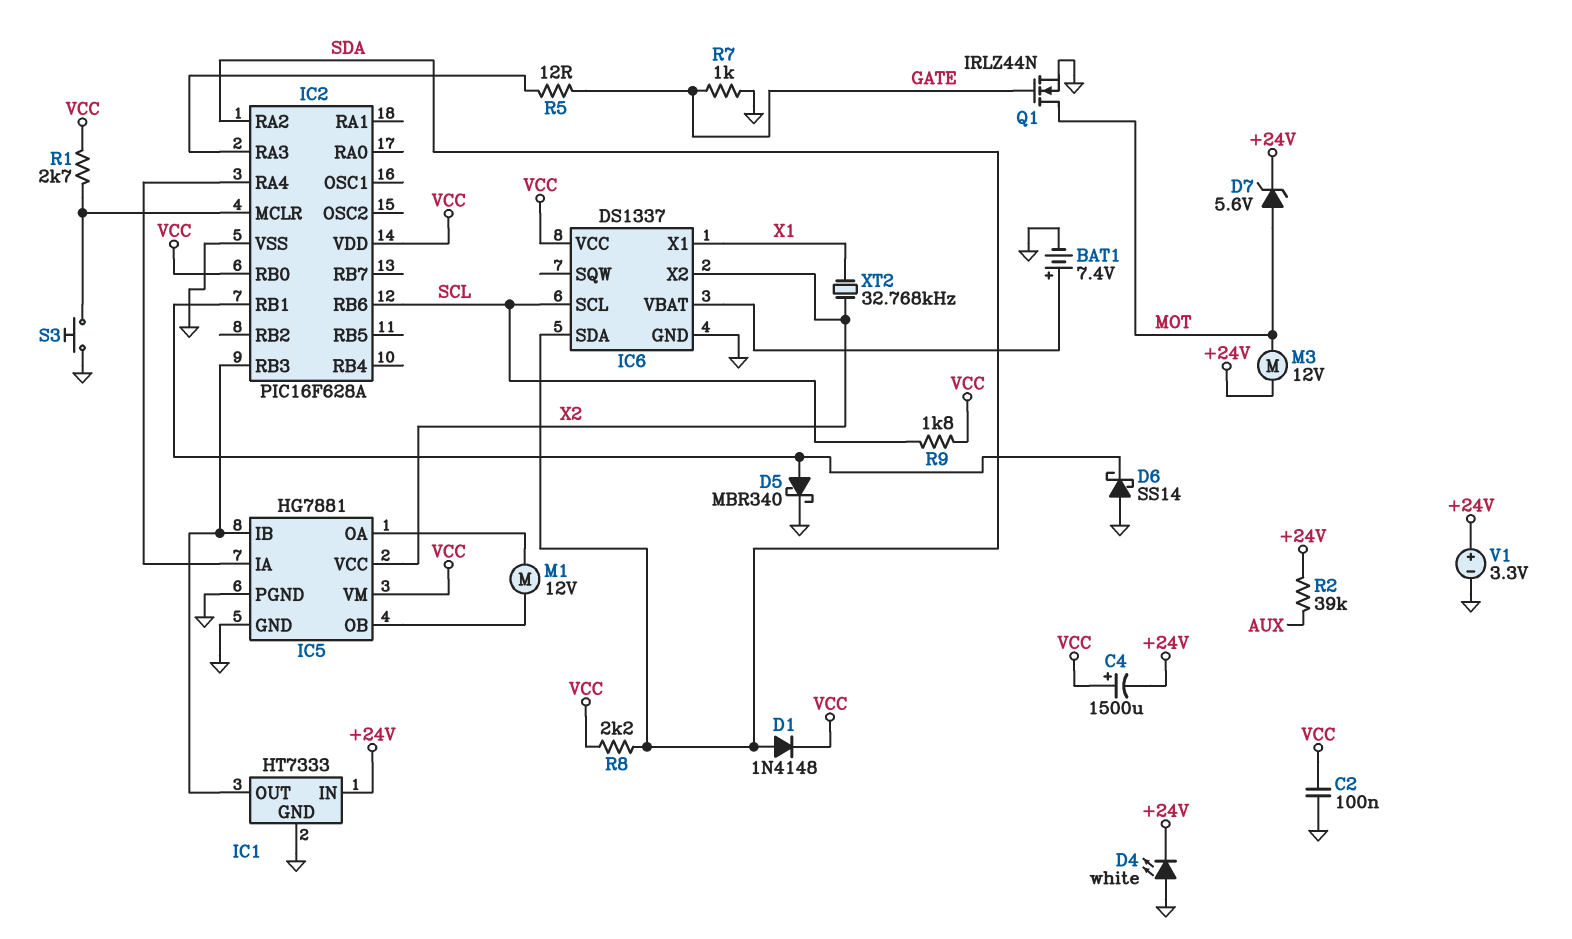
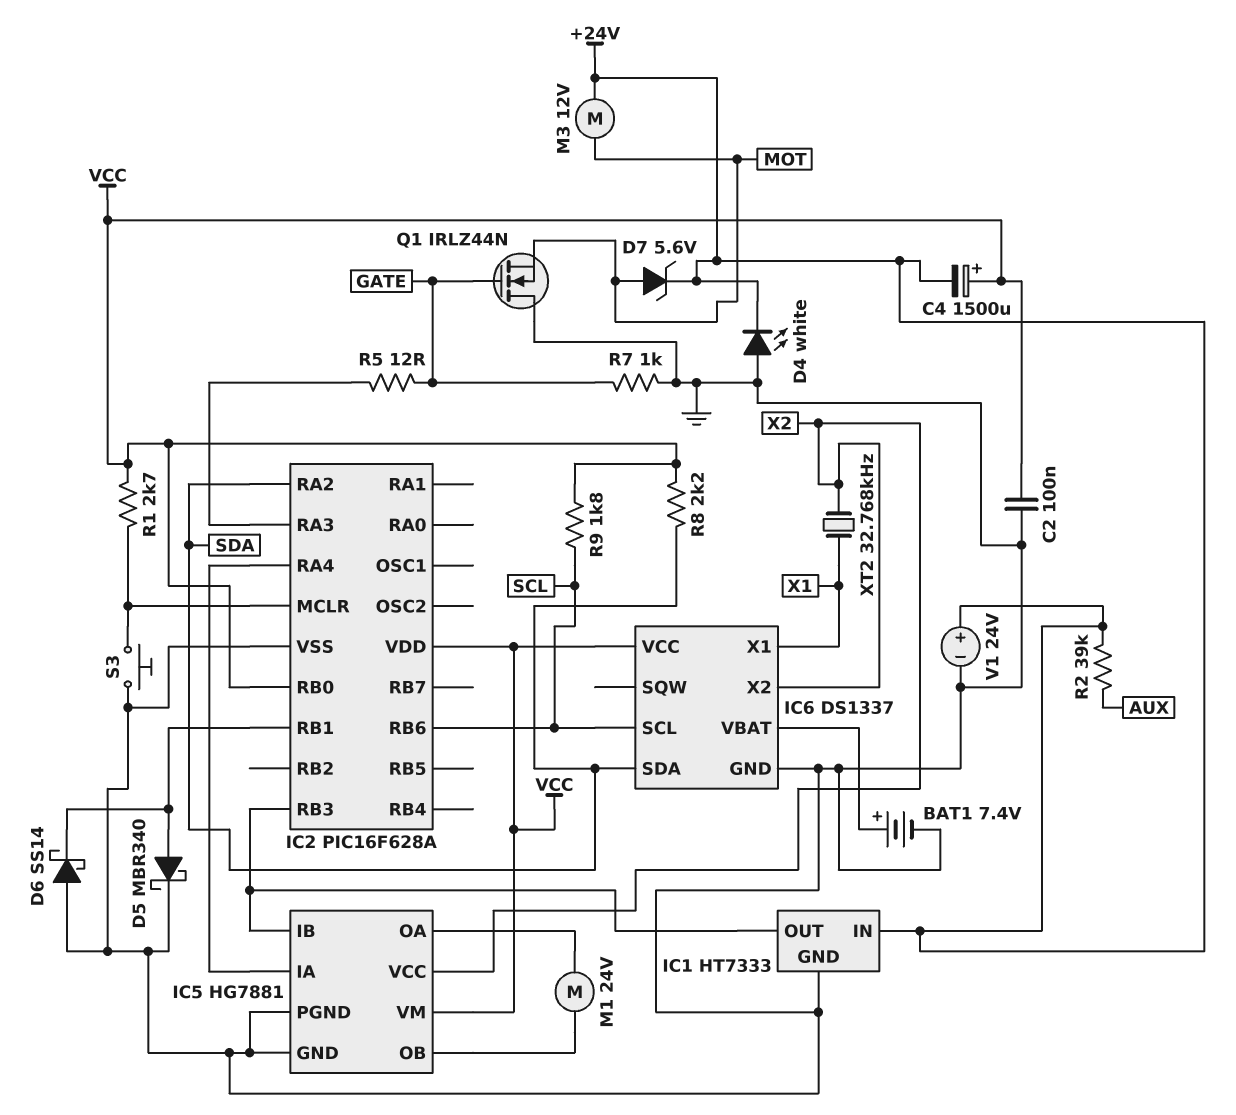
D1: diode 1N4148 (A SDA, K VCC) -> none
M1: motor 12V (IC5/OA, IC5/OB) -> motor 24V (IC5/OA, IC5/OB)
Q1: NMOS IRLZ44N (G GATE, D MOT, S GND) -> NMOS IRLZ44N (G GATE, D GND, S MOT)
V1: 3.3V (plus +24V, minus GND) -> 24V (plus +24V, minus GND)

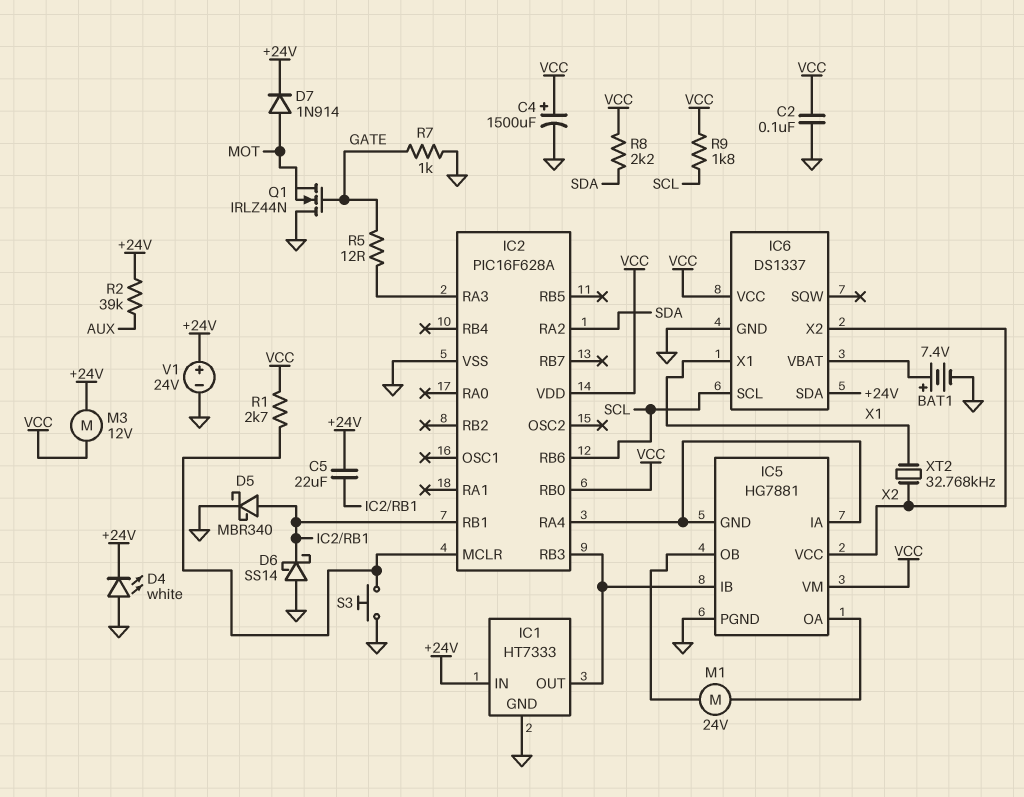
C4: 1500uF (plus VCC, minus +24V) -> 1500uF (plus VCC, minus GND)
C5: none -> 22uF (+24V, IC2/RB1)
D7: zener 5.6V (A MOT, K +24V) -> diode 1N914 (A MOT, K +24V)
IC5 pin GND: GND -> IC2/RA4
IC6 pin SDA: SDA -> +24V
M3: motor 12V (+24V, MOT) -> motor 12V (+24V, VCC)

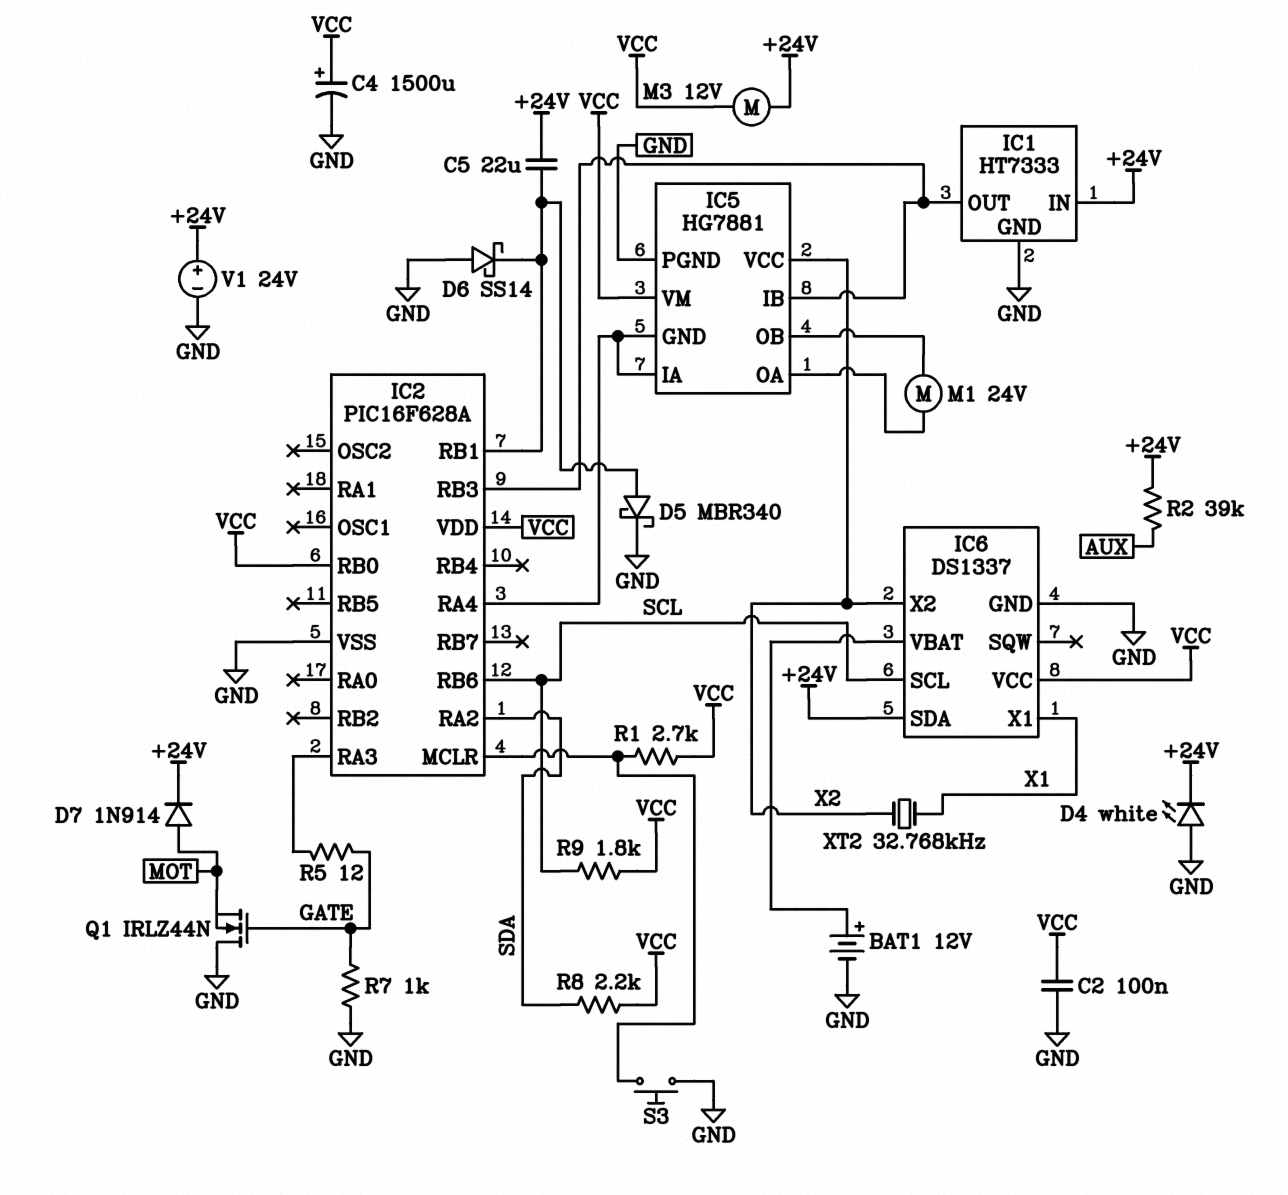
BAT1: 7.4V (plus IC6/VBAT, minus GND) -> 12V (plus IC6/VBAT, minus GND)

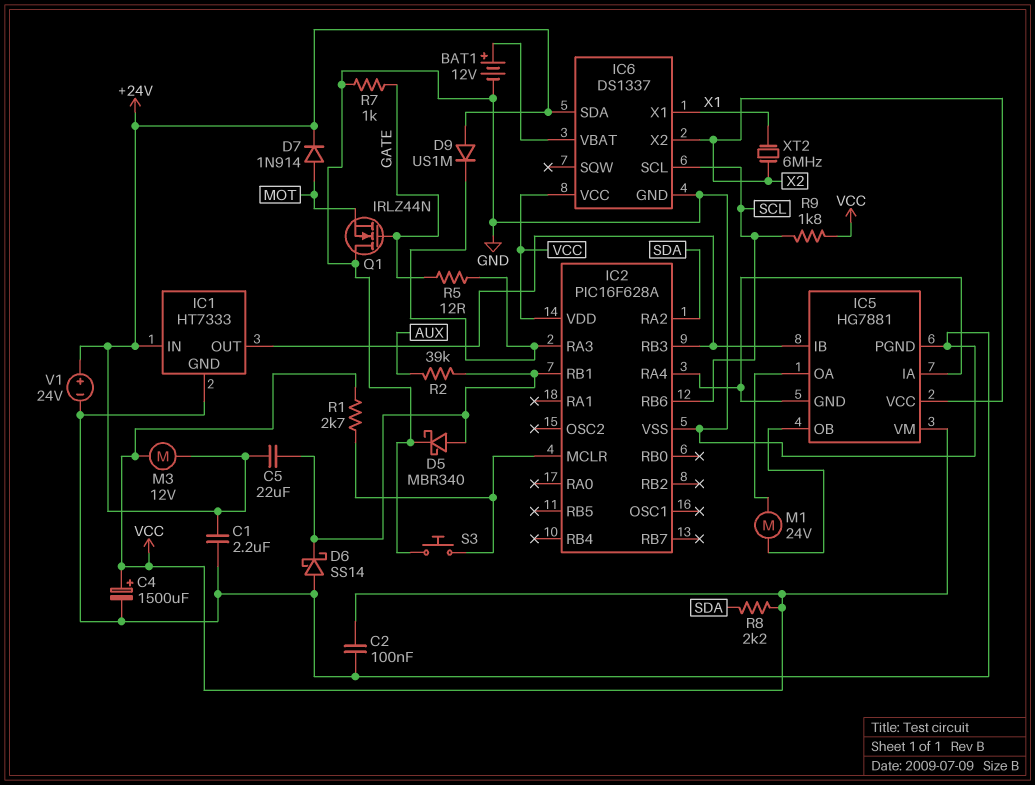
C1: none -> 2.2uF (+24V, GND)
D4: LED white (A GND, K +24V) -> none
D9: none -> diode US1M (A +24V, K IC2/RA3)
IC2 pin RB0: VCC -> none
R2: 39k (+24V, AUX) -> 39k (AUX, IC2/RB1)
XT2: 32.768kHz (X1, X2) -> 6MHz (X1, X2)

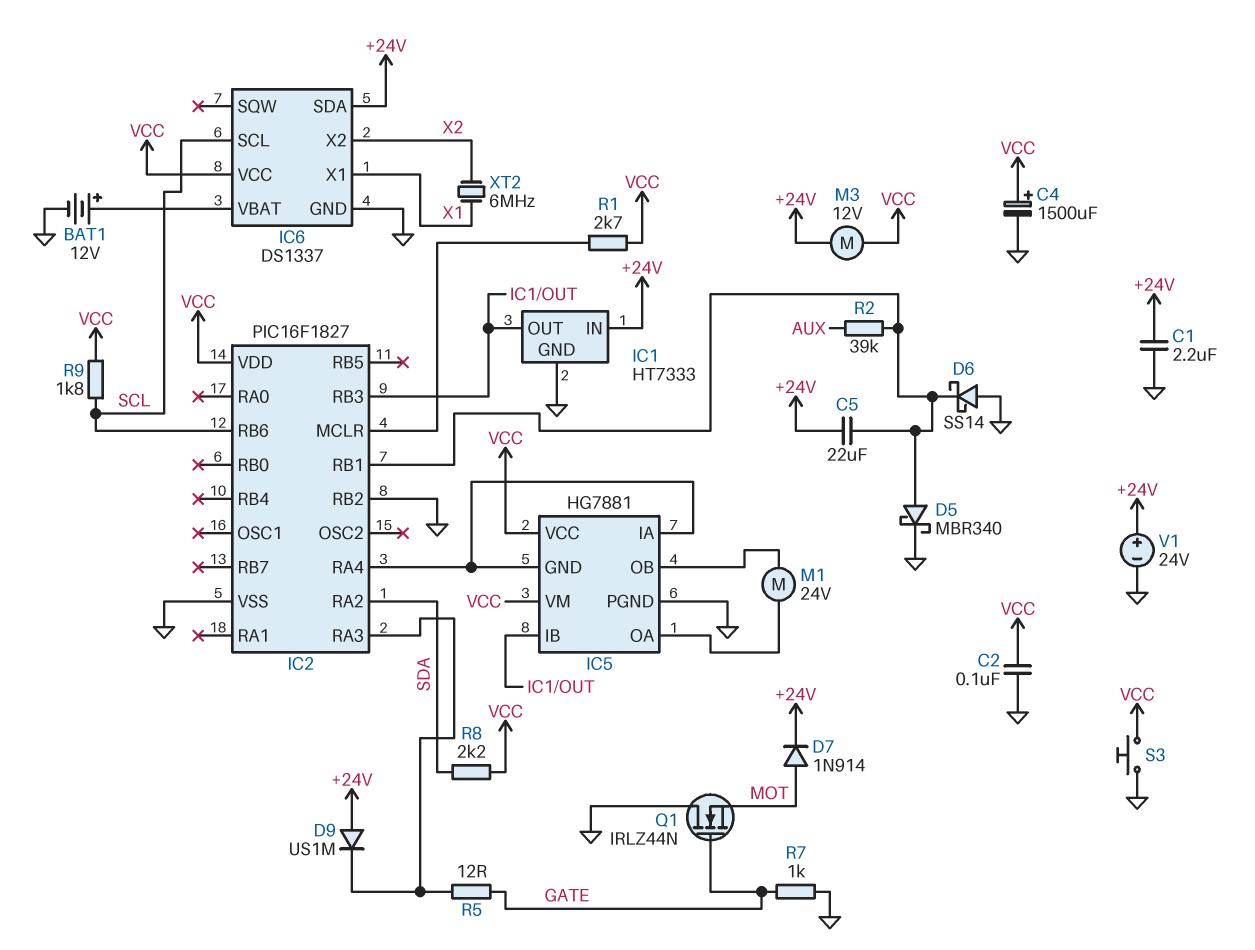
IC2: PIC16F628A -> PIC16F1827
IC2 pin RB2: none -> GND
IC5 pin VCC: X2 -> VCC
S3: button (GND, IC2/MCLR) -> button (GND, VCC)

